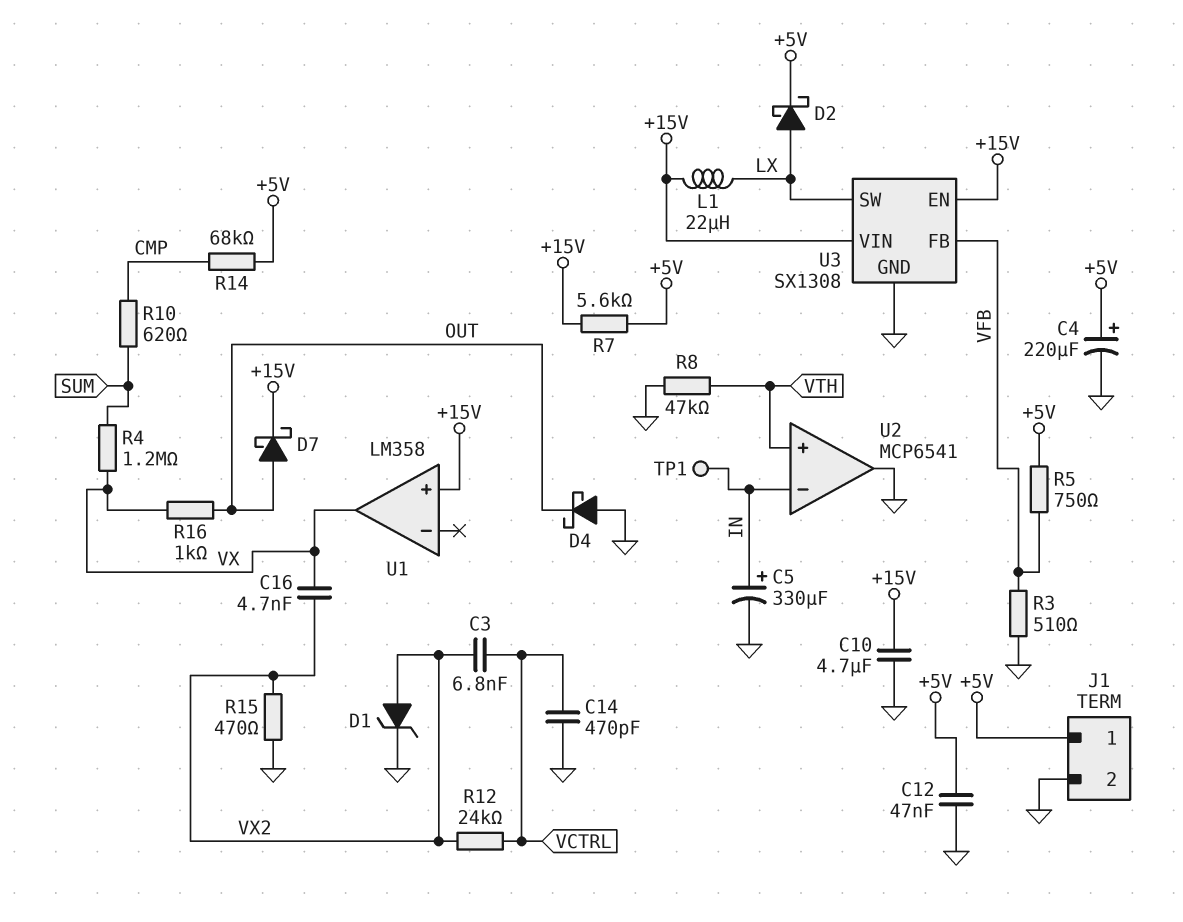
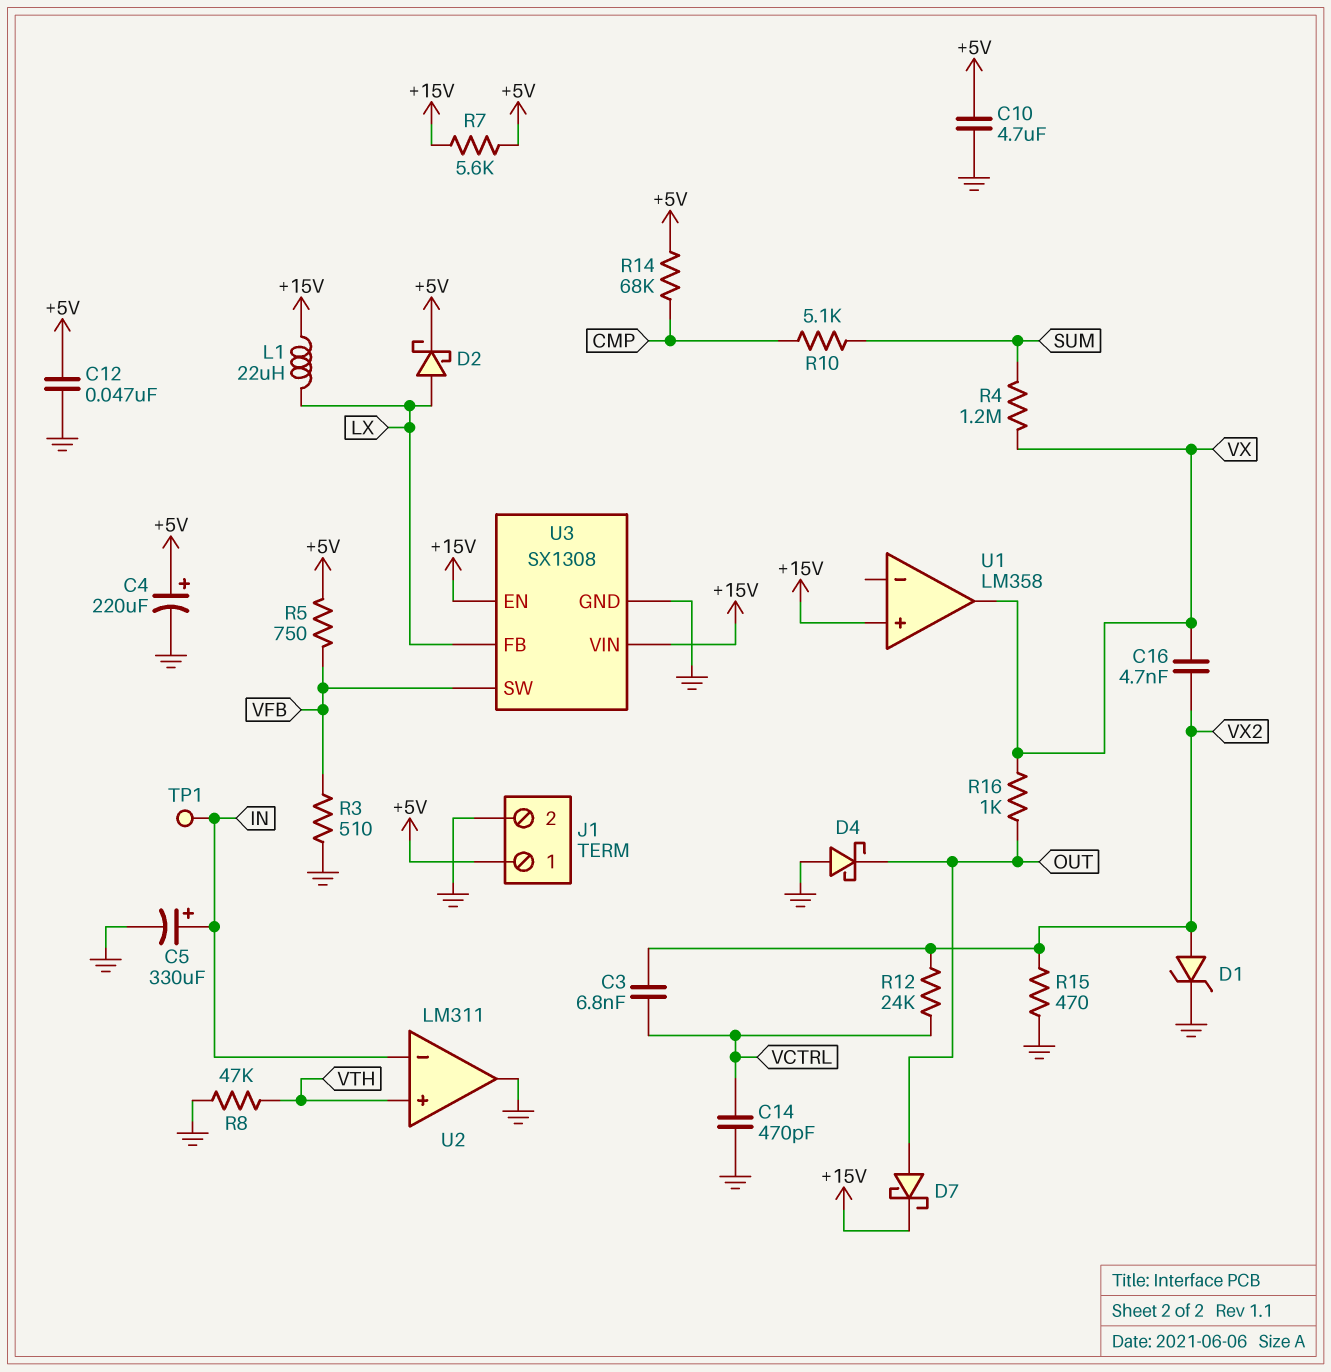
C10: 4.7uF (+15V, GND) -> 4.7uF (+5V, GND)
R10: 620 (CMP, SUM) -> 5.1k (CMP, SUM)
U2: MCP6541 -> LM311
U3 pin FB: VFB -> LX
U3 pin SW: LX -> VFB

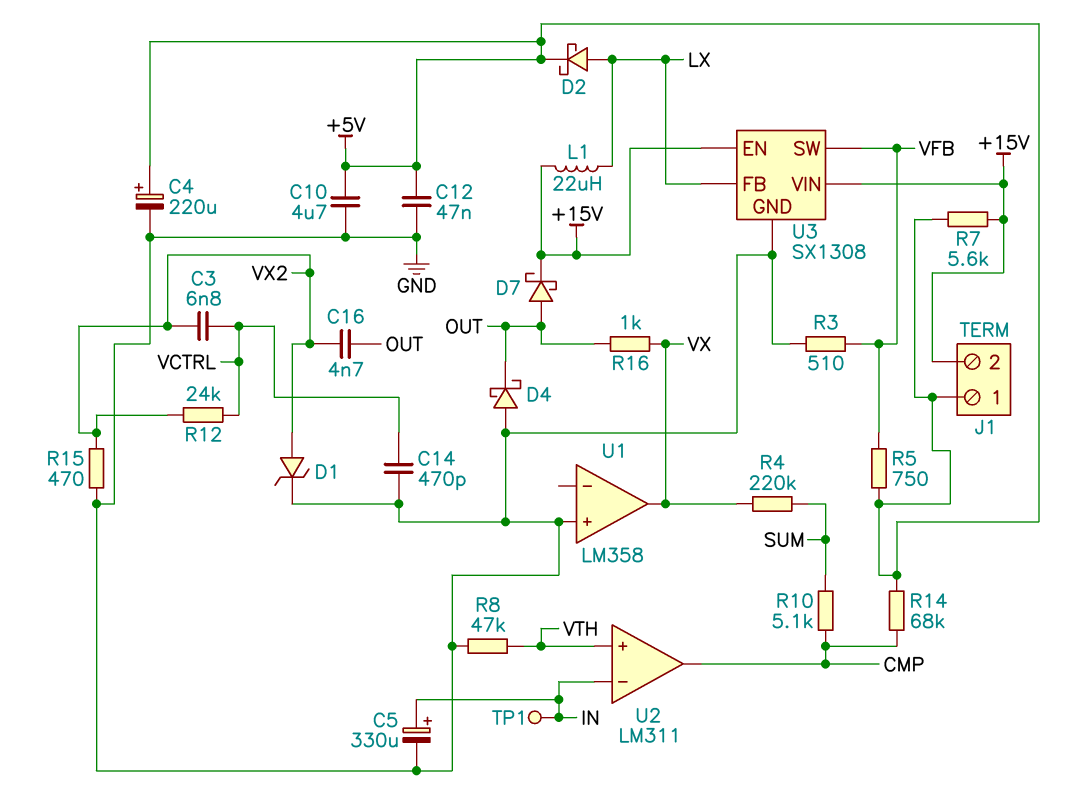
C16: 4.7nF (VX, VX2) -> 4.7nF (OUT, VX2)
J1 pin 2: GND -> +15V
R4: 1.2M (SUM, VX) -> 220k (SUM, VX)
U1 pin in+: +15V -> GND
U2 pin out: GND -> CMP

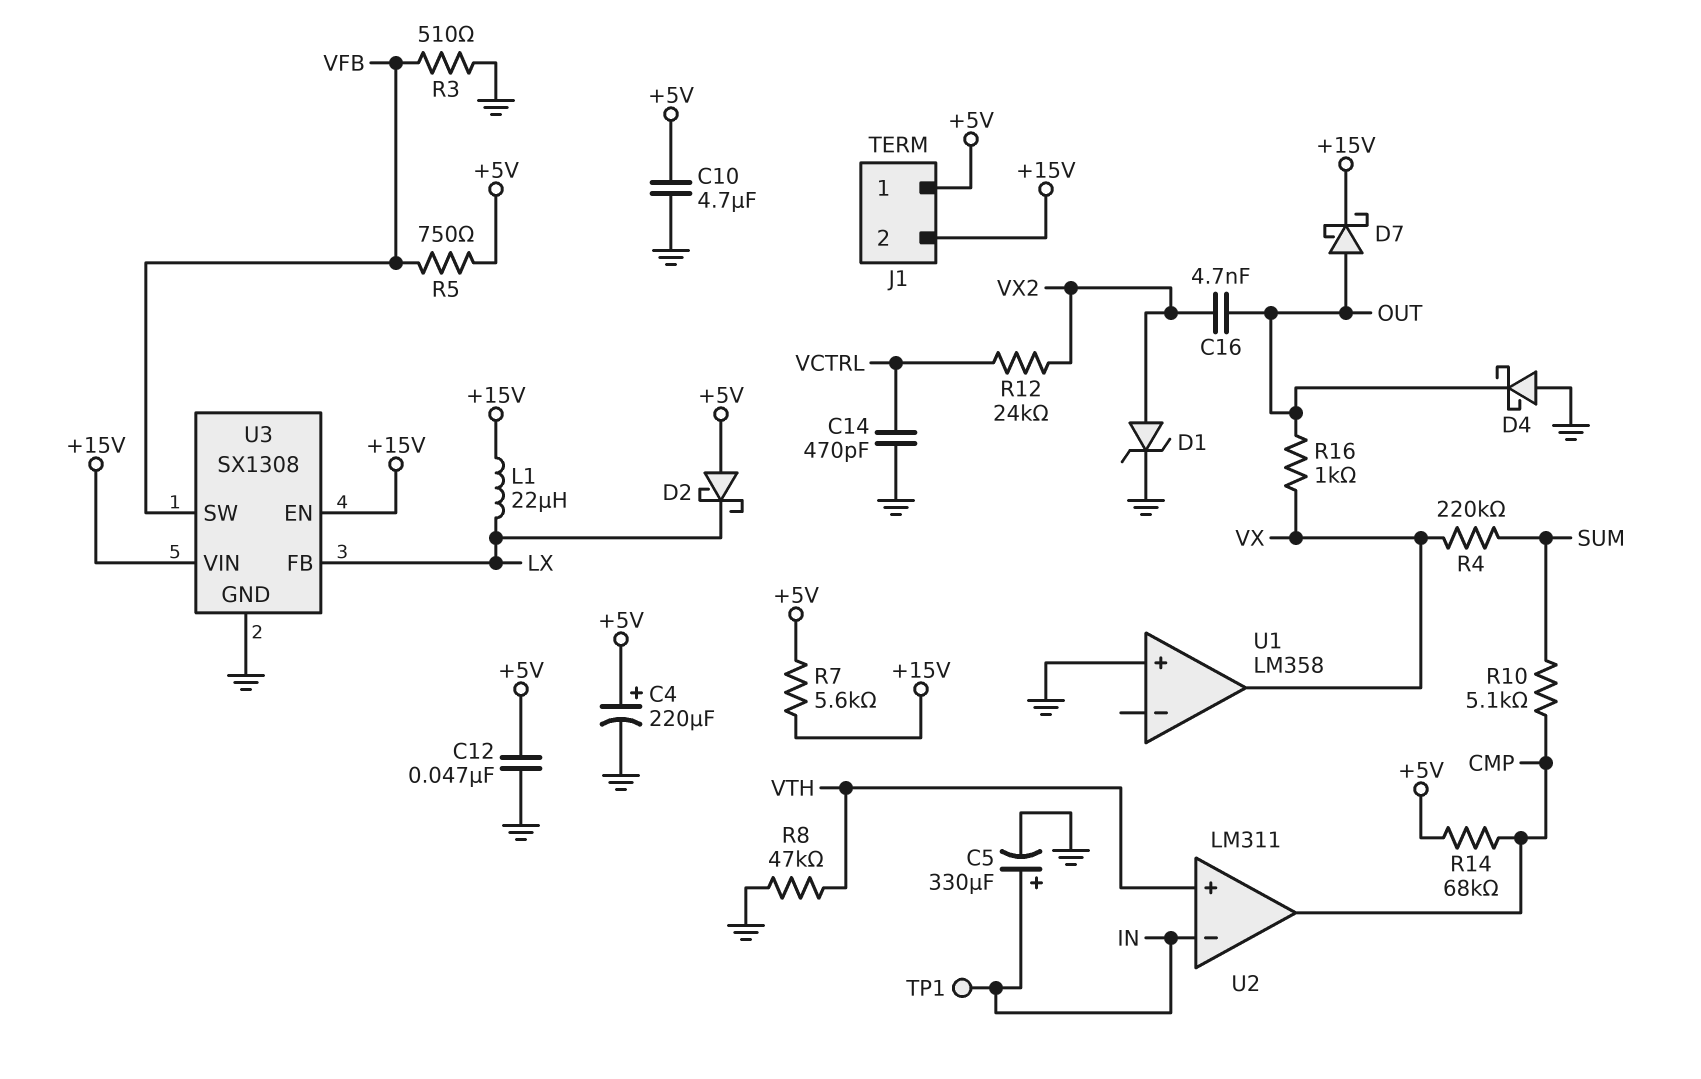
C3: 6.8nF (VCTRL, VX2) -> none
D2: schottky (A LX, K +5V) -> schottky (A +5V, K LX)
R15: 470 (GND, VX2) -> none

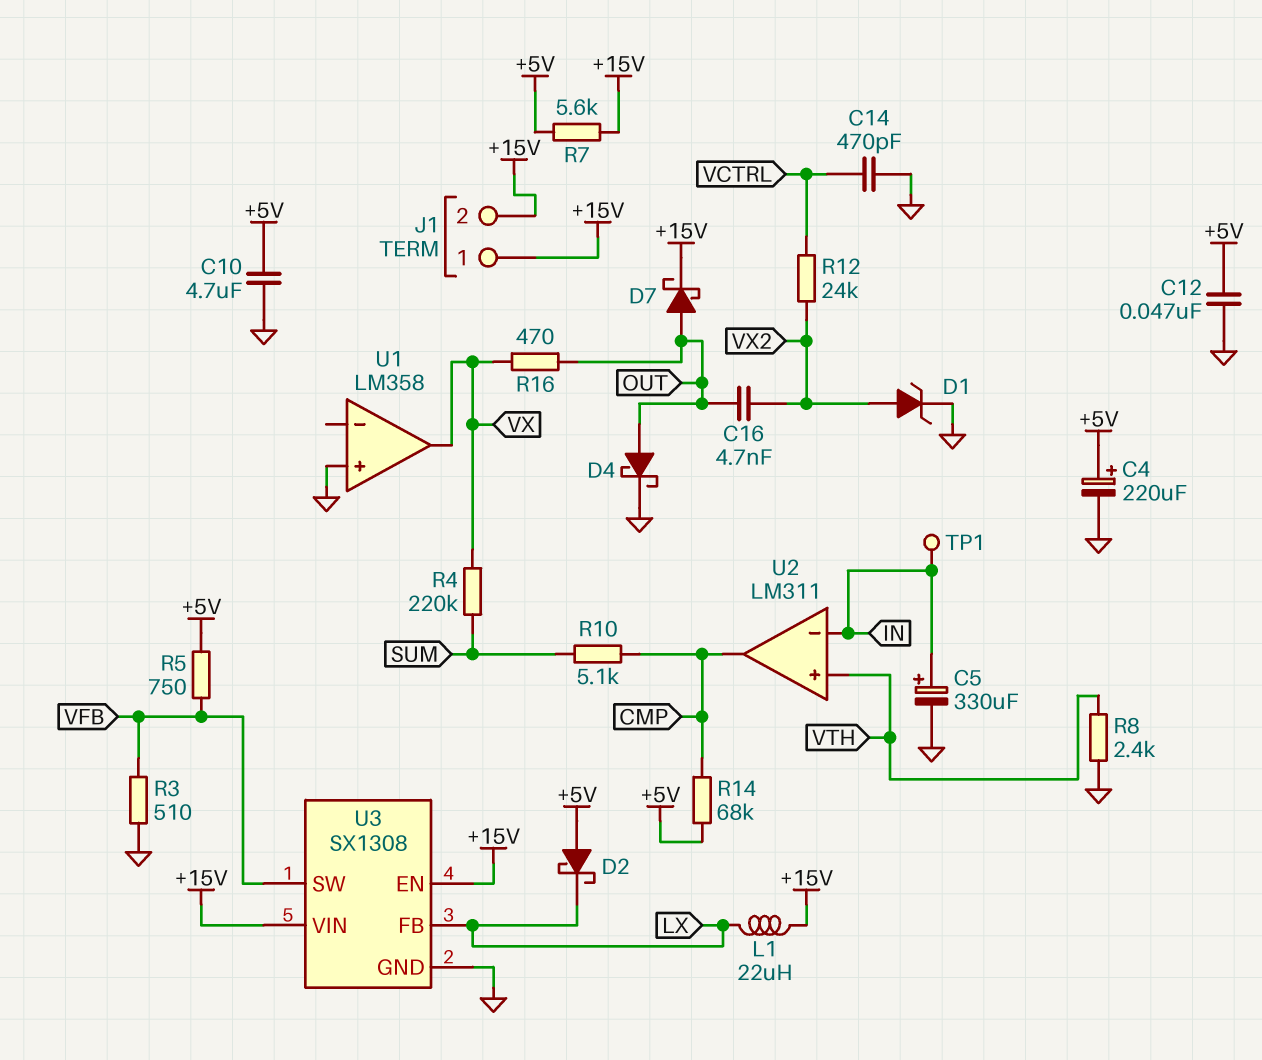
D4: schottky (A GND, K OUT) -> schottky (A OUT, K GND)
J1 pin 1: +5V -> +15V
R8: 47k (GND, VTH) -> 2.4k (GND, VTH)
R16: 1k (OUT, VX) -> 470 (OUT, VX)

